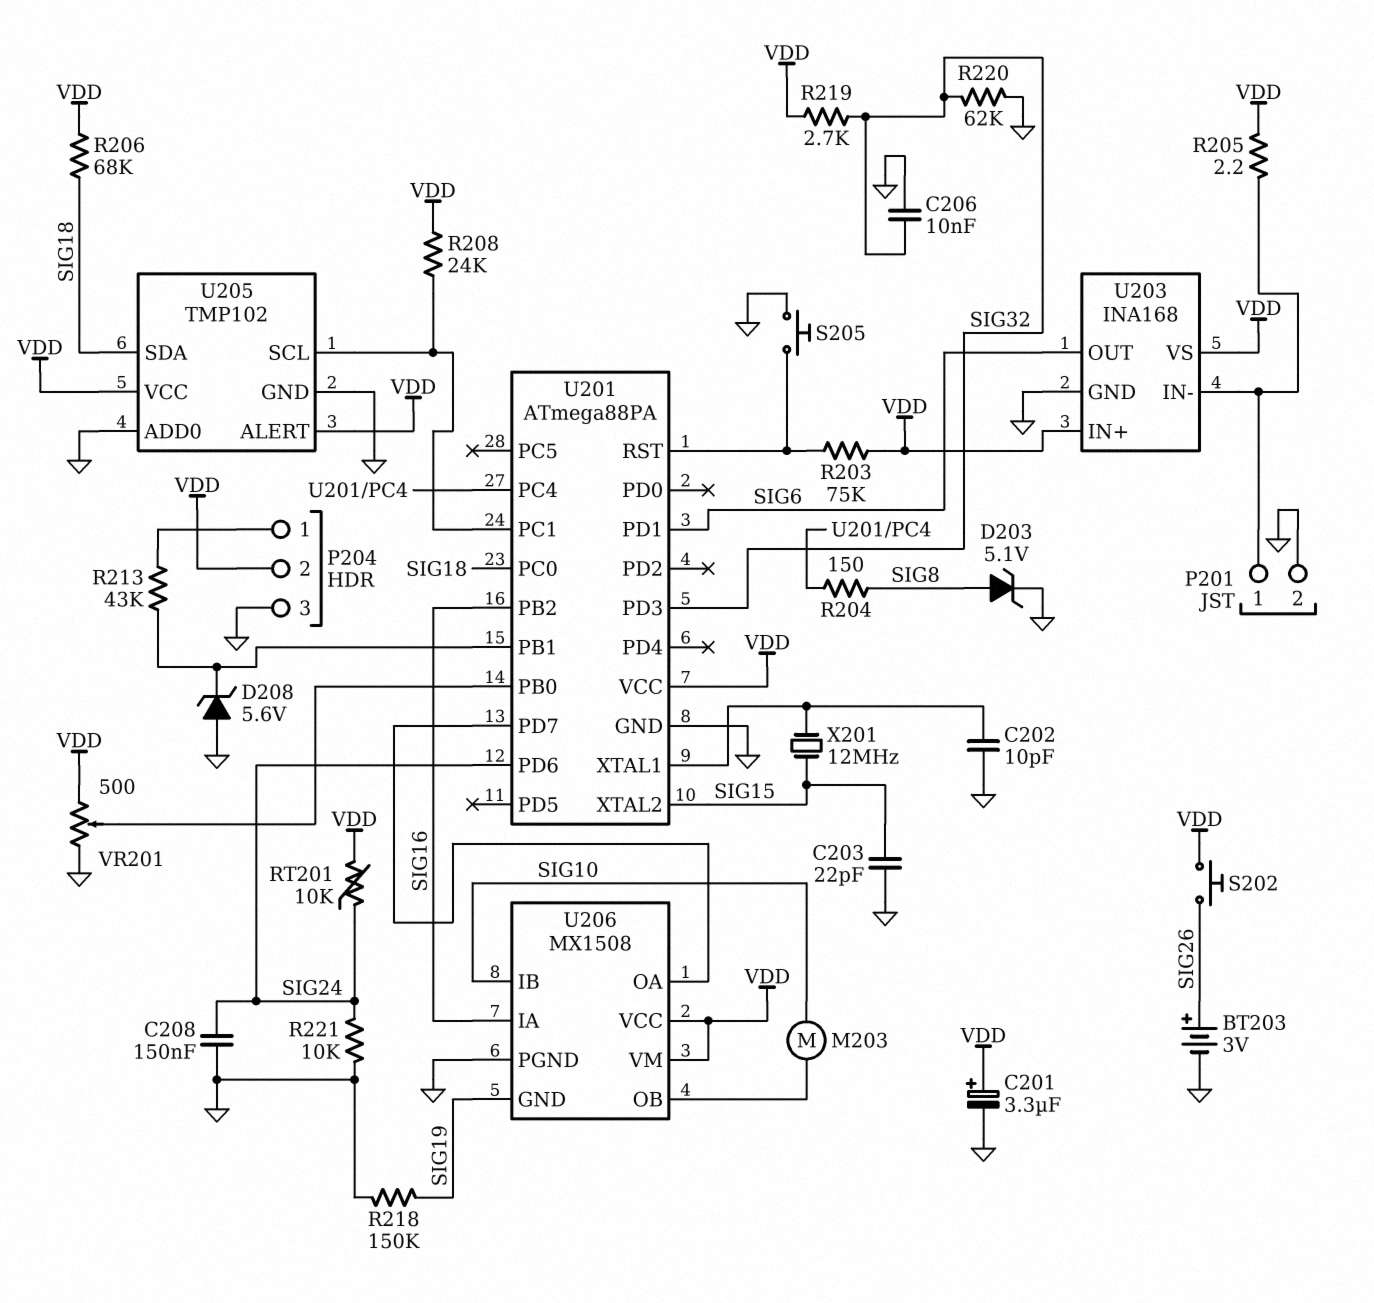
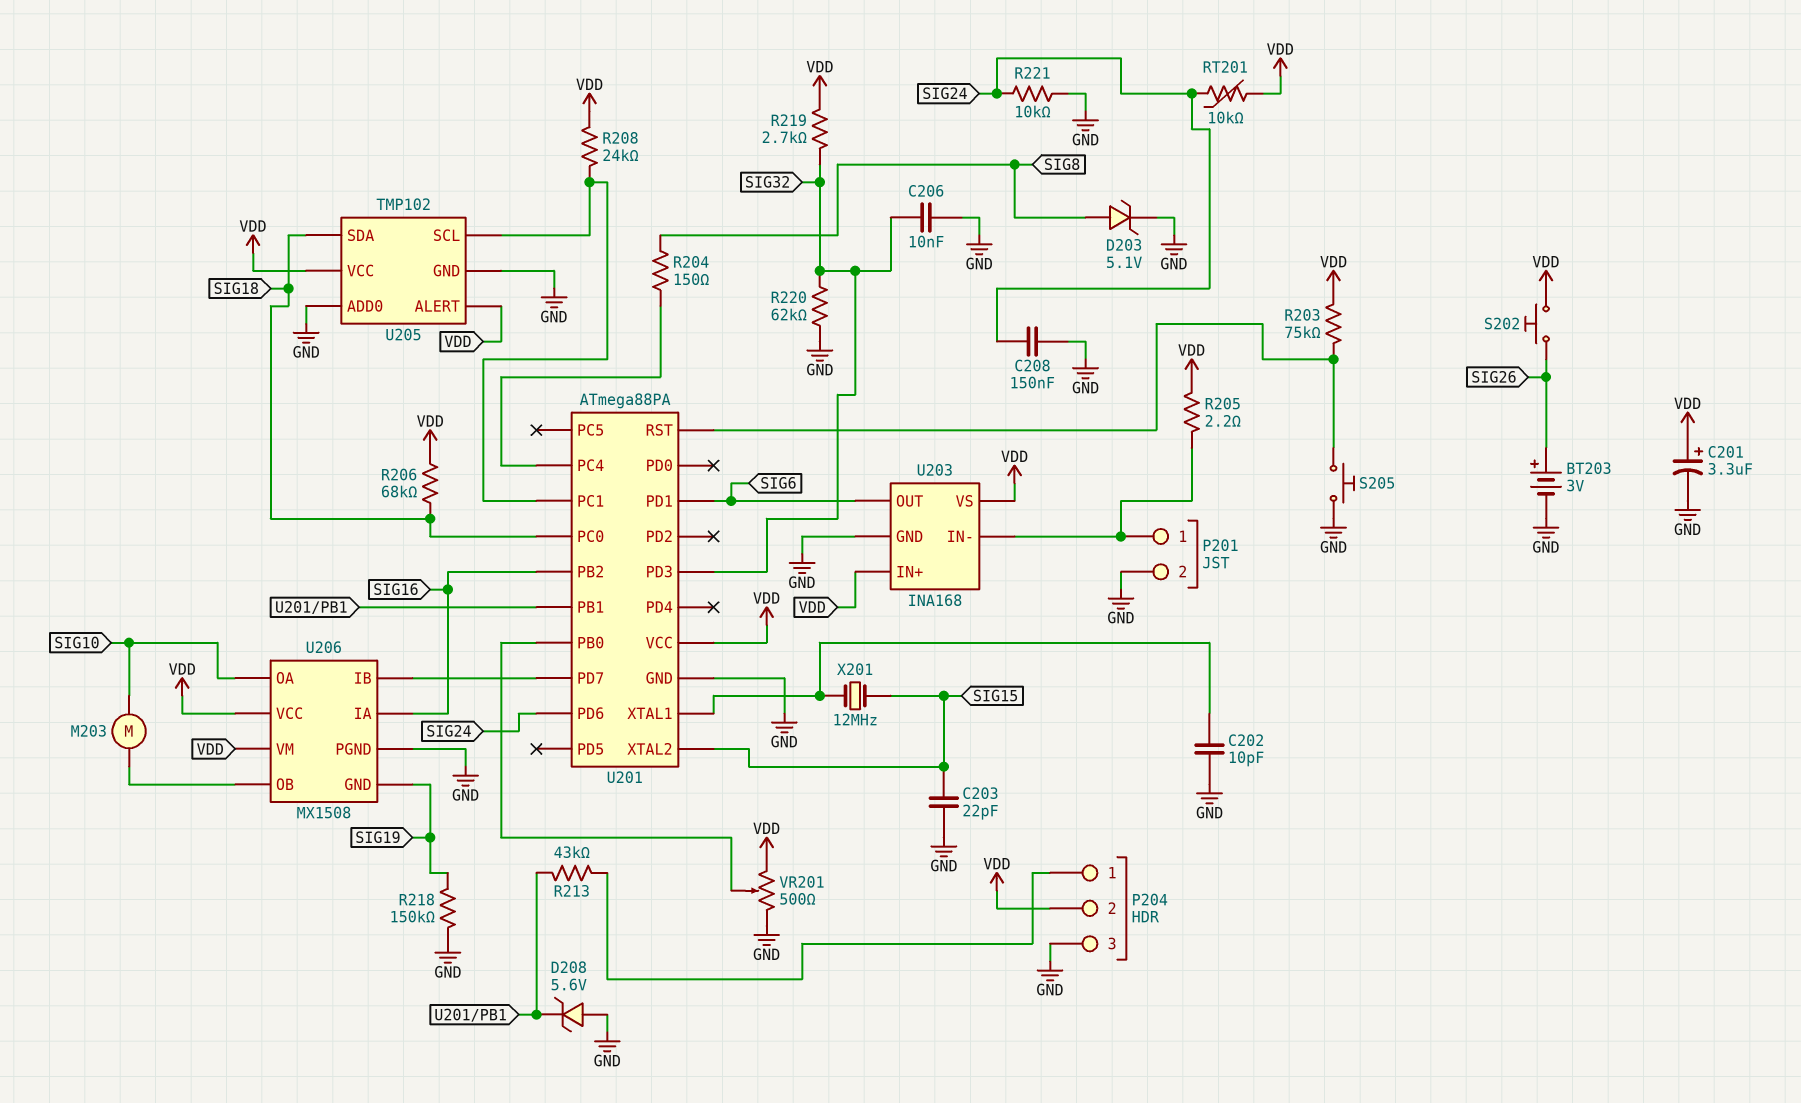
U206 pin IB: SIG10 -> U201/PD7
U206 pin OA: U201/PD7 -> SIG10

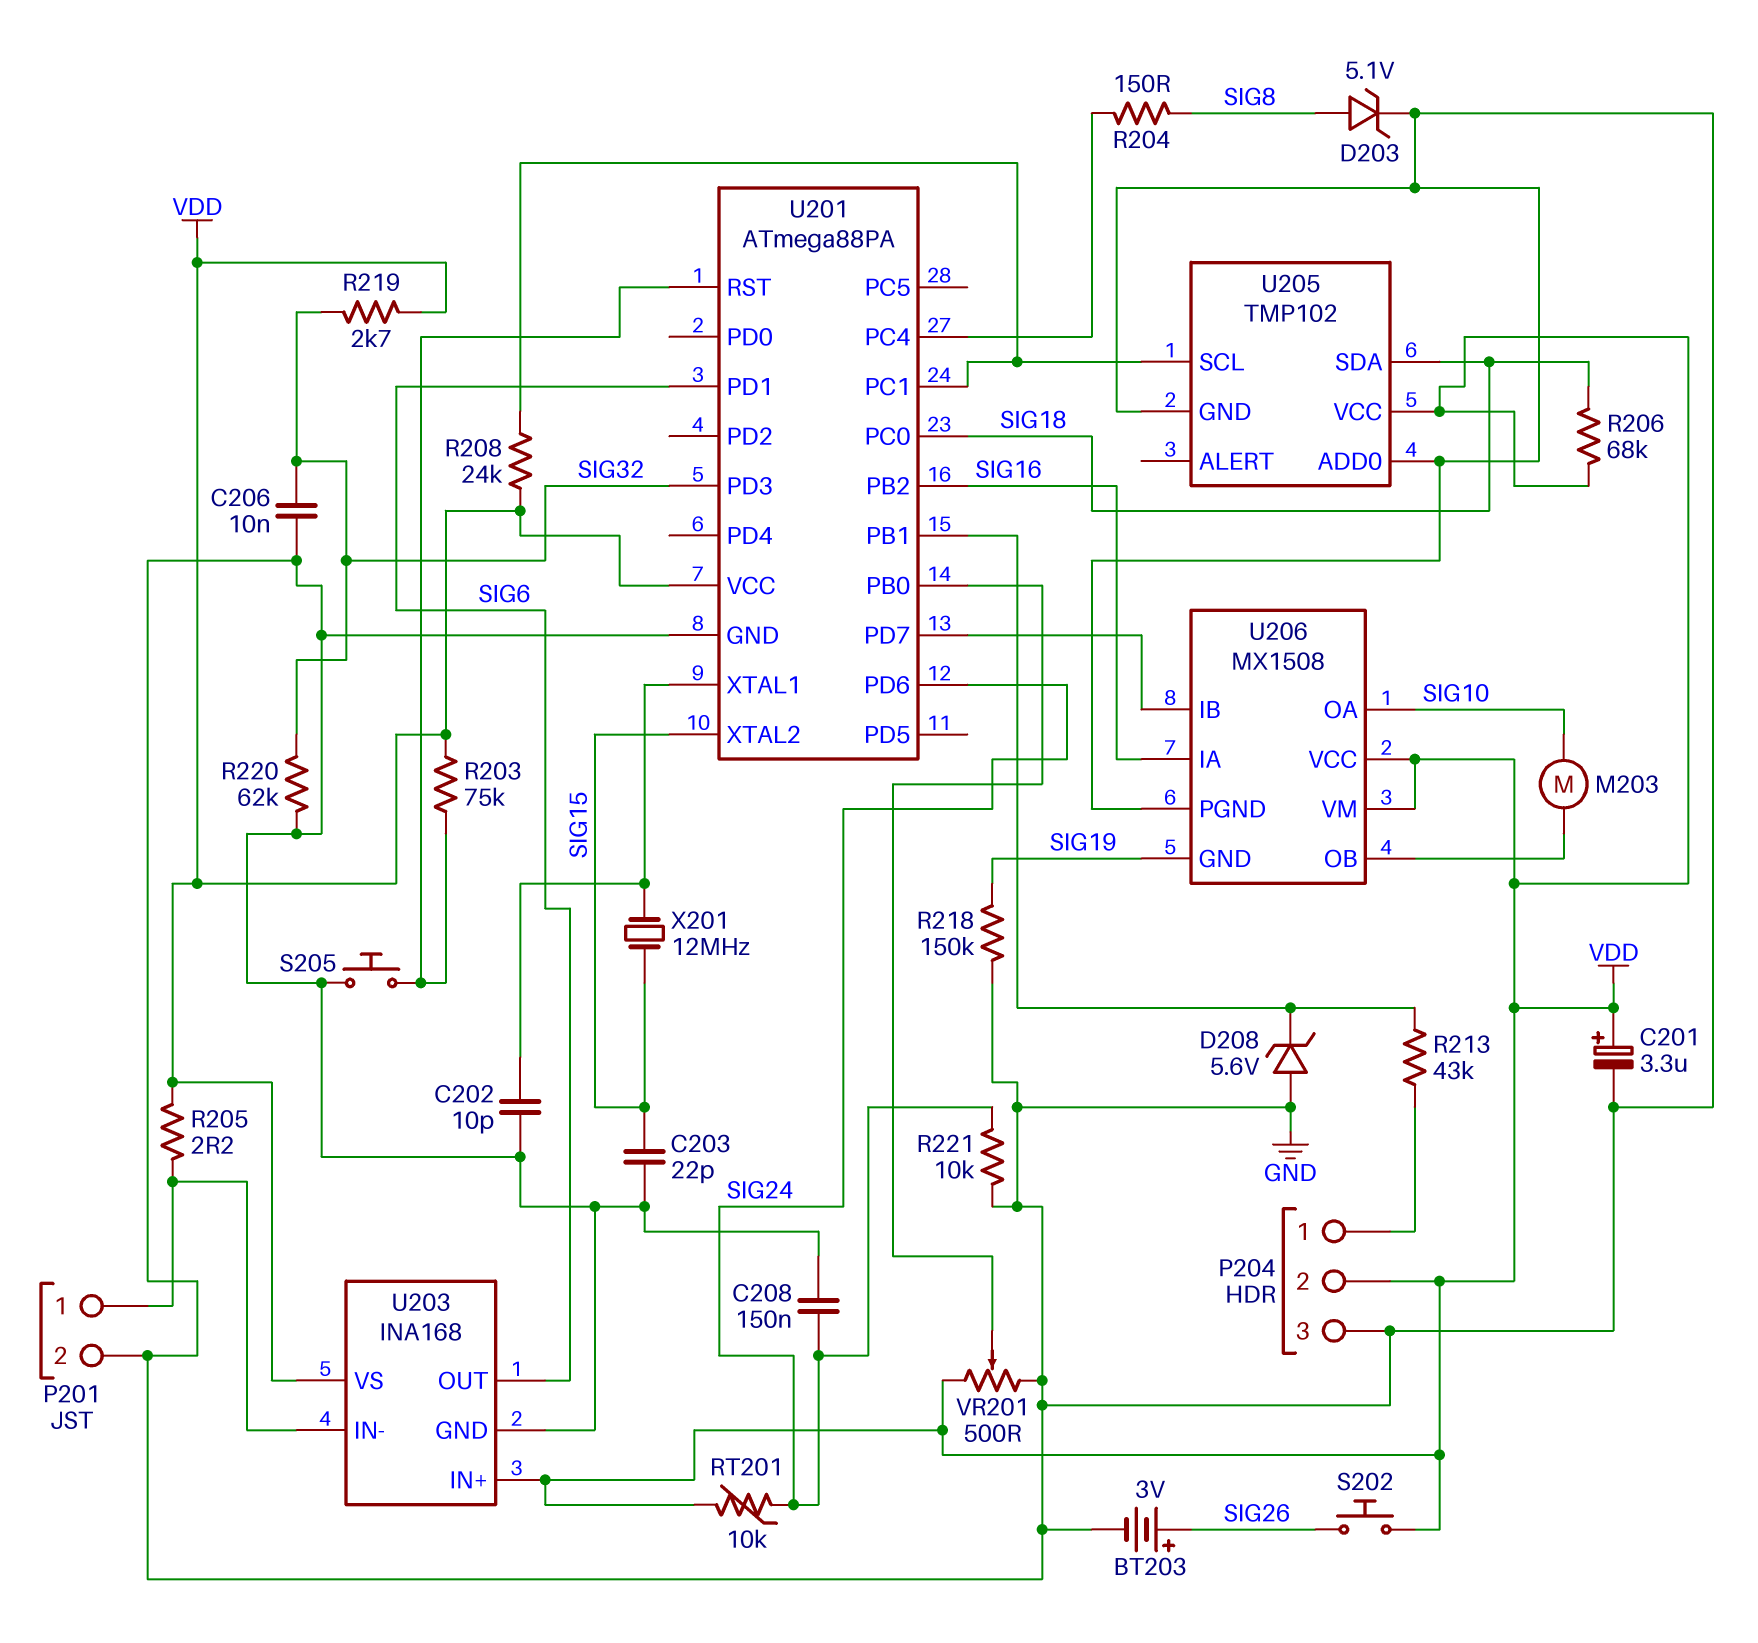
U205 pin ALERT: VDD -> none

